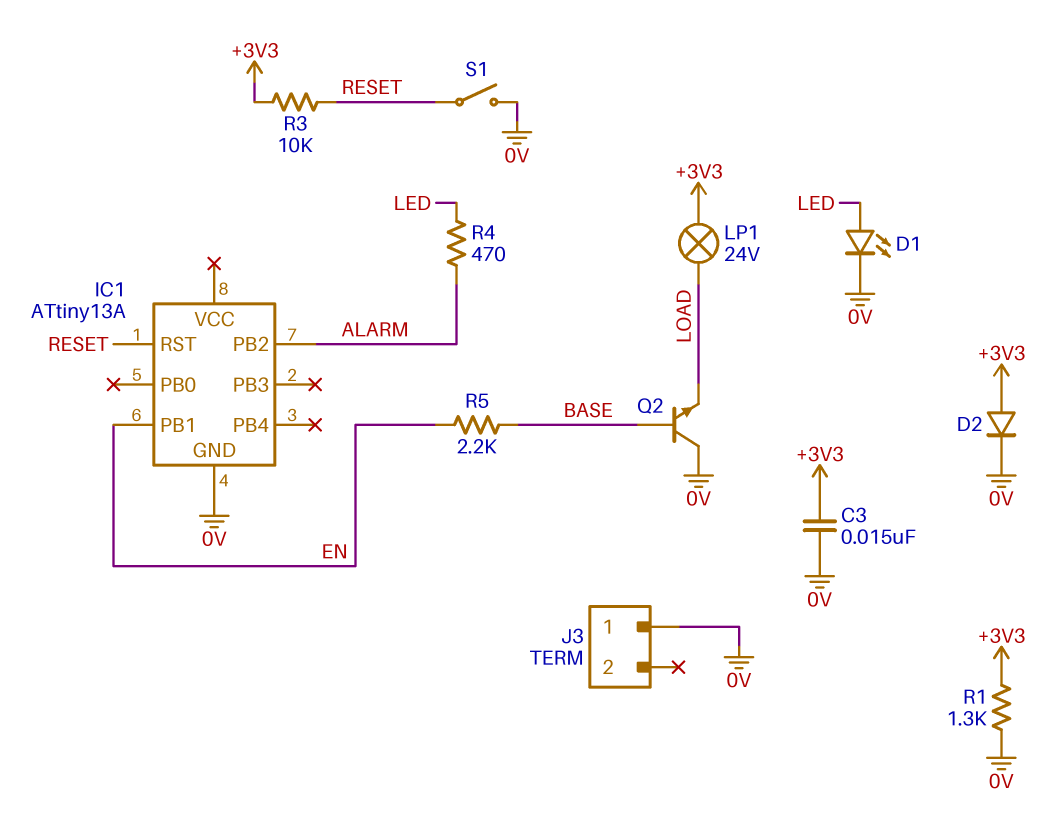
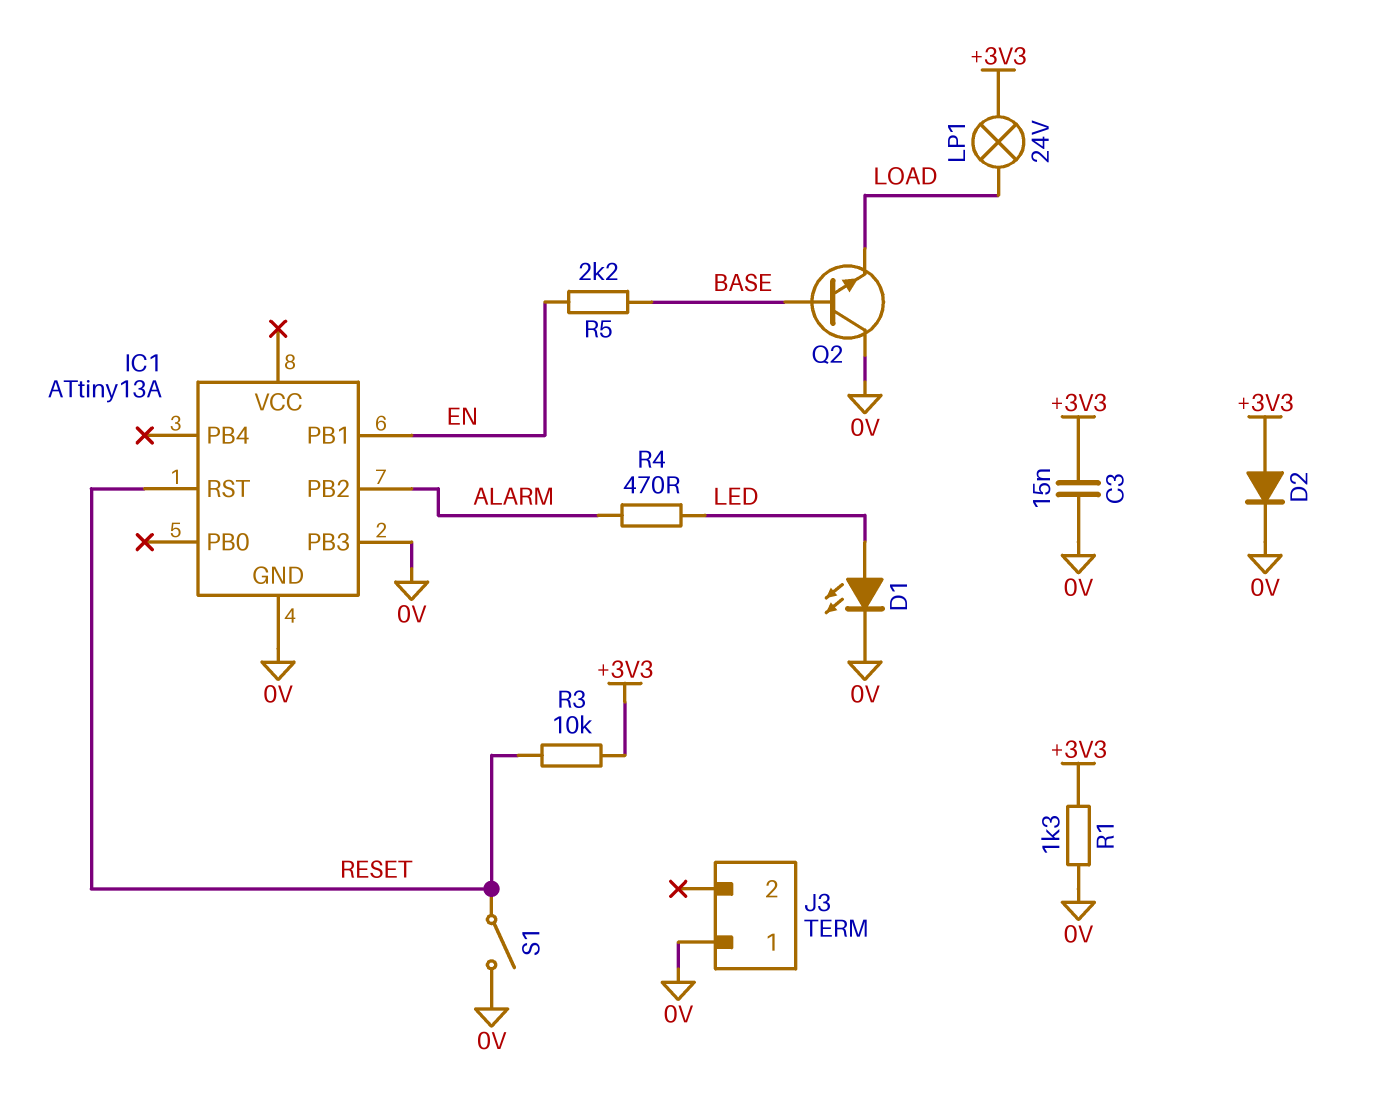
IC1 pin PB3: none -> 0V

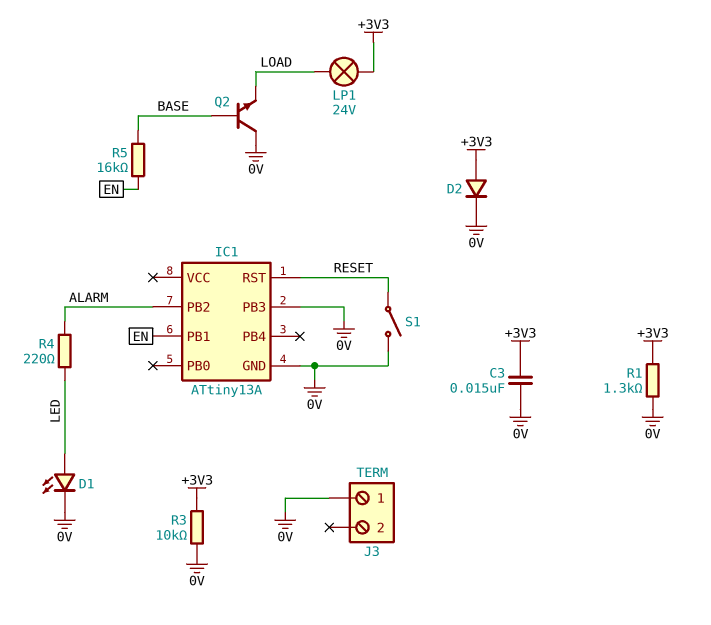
R3: 10k (+3V3, RESET) -> 10k (+3V3, 0V)
R4: 470 (ALARM, LED) -> 220 (ALARM, LED)
R5: 2.2k (BASE, EN) -> 16k (BASE, EN)

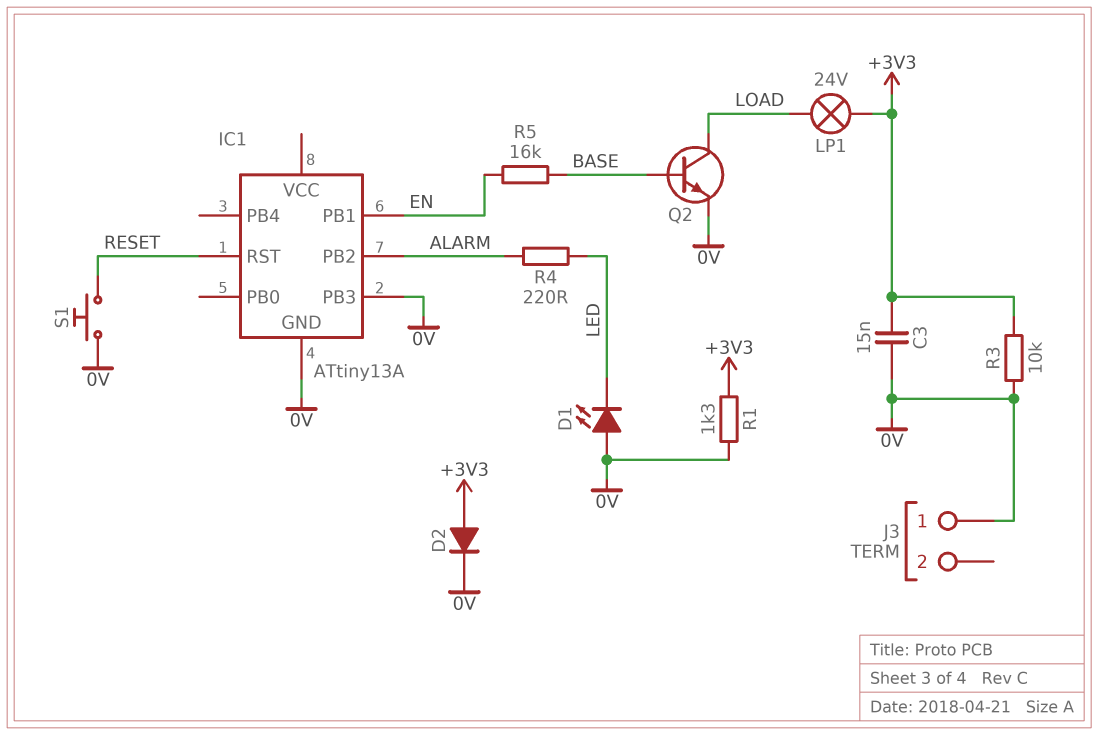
D1: LED (A LED, K 0V) -> LED (A 0V, K LED)
Q2: NPN (B BASE, C 0V, E LOAD) -> NPN (B BASE, C LOAD, E 0V)
S1: switch (0V, RESET) -> button (0V, RESET)

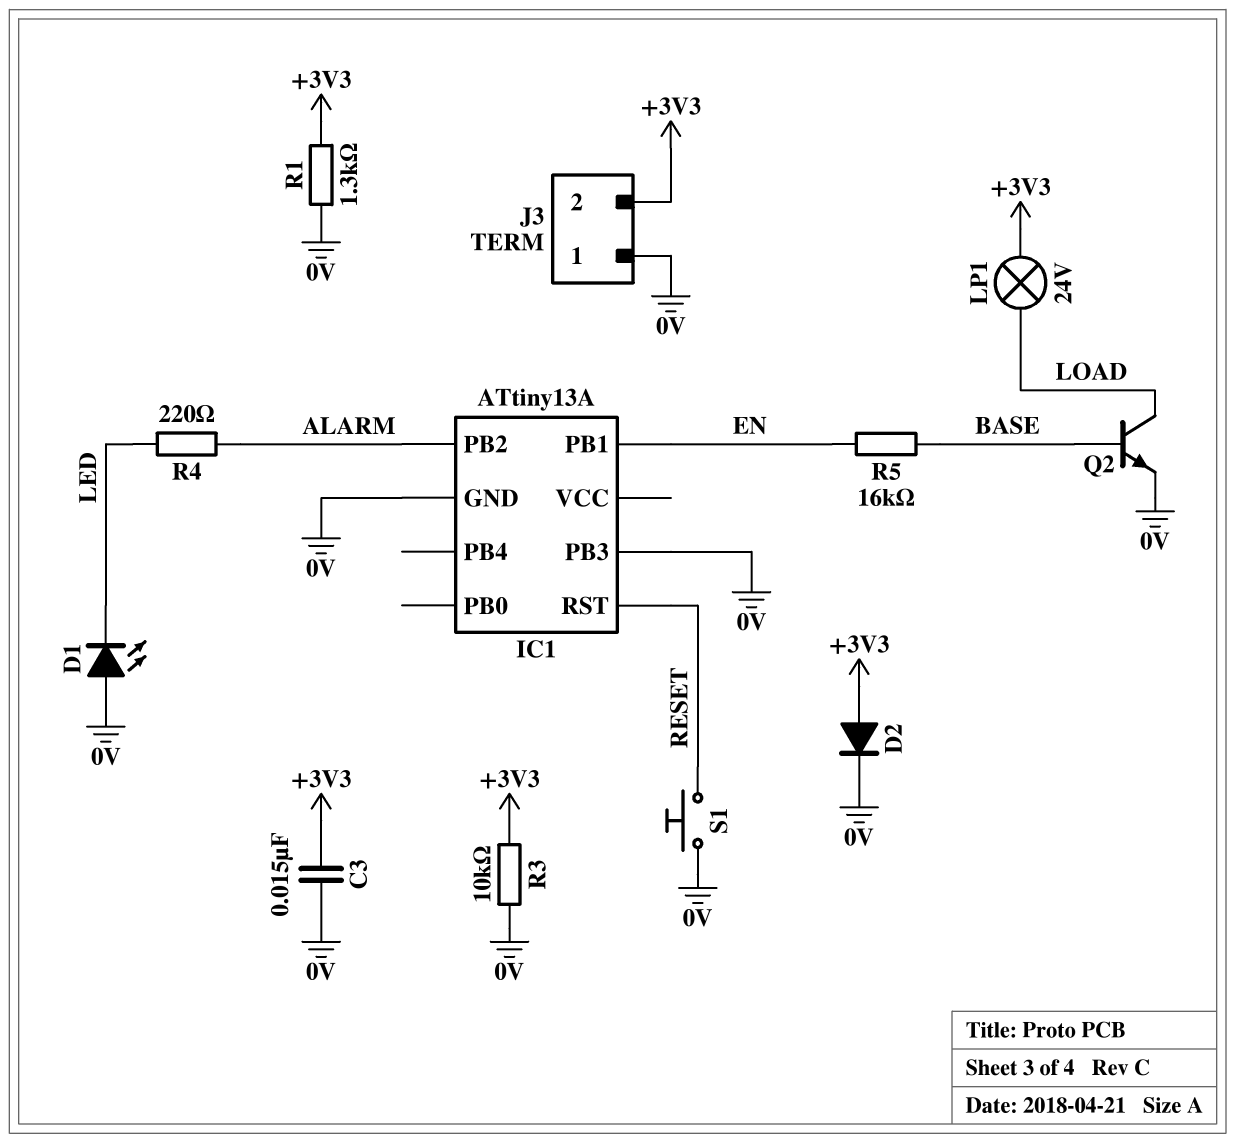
J3 pin 2: none -> +3V3

